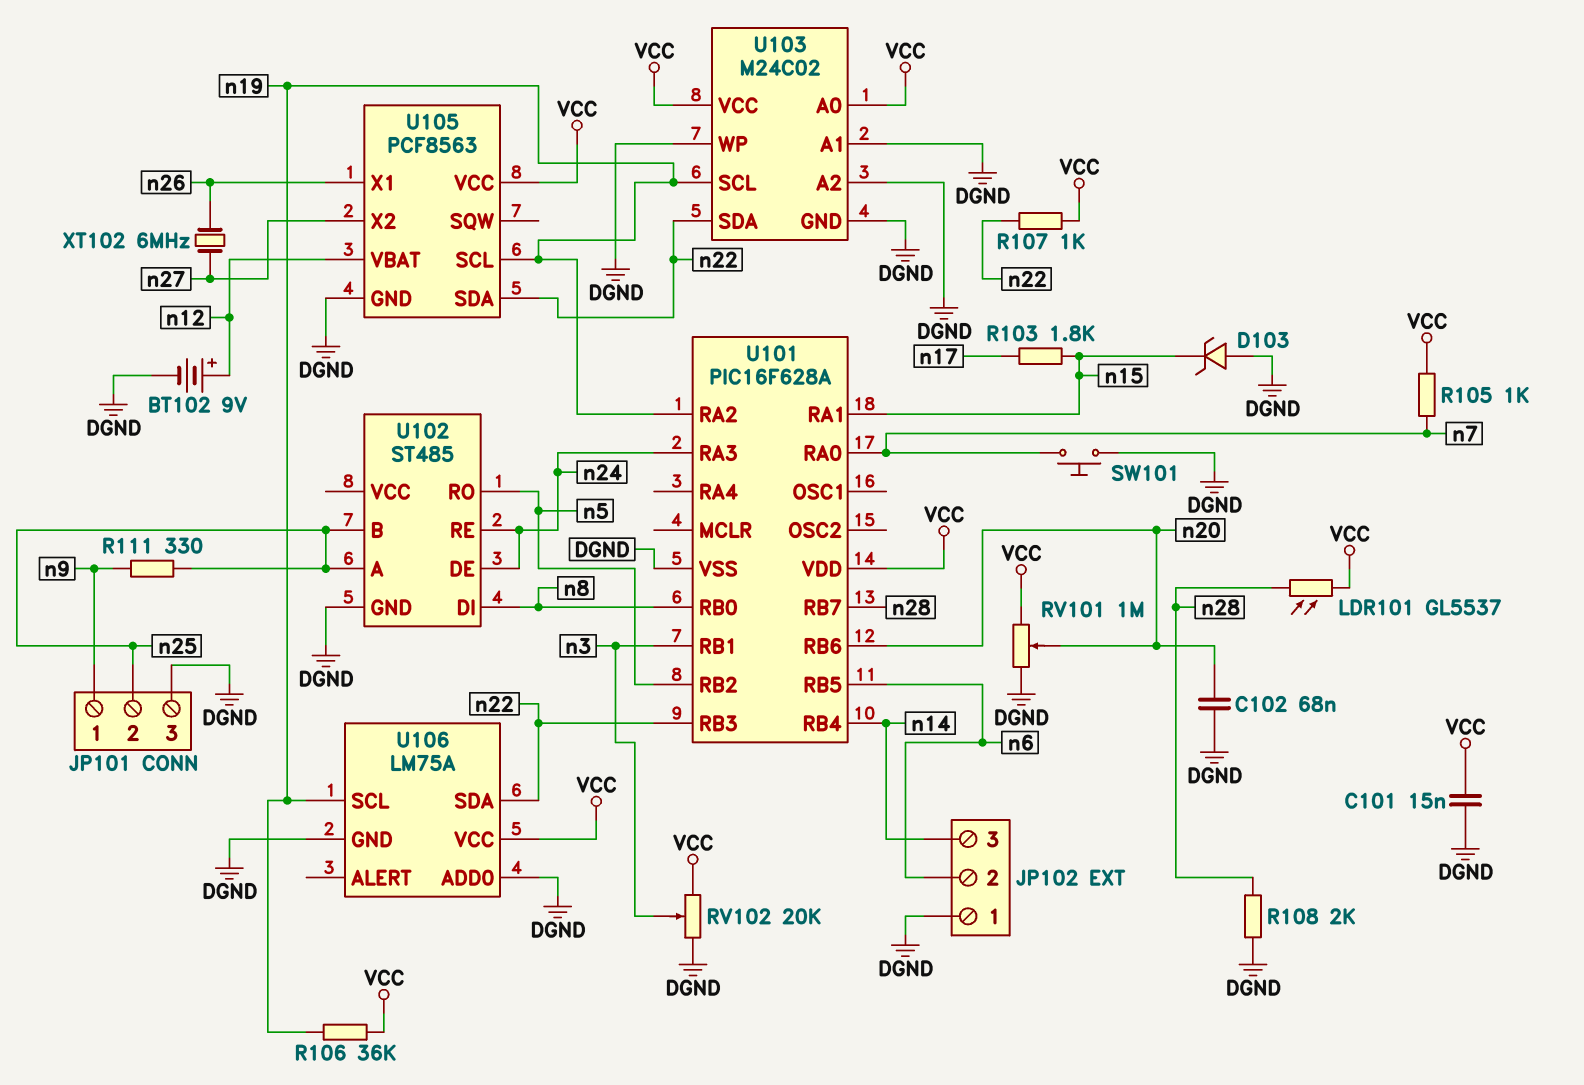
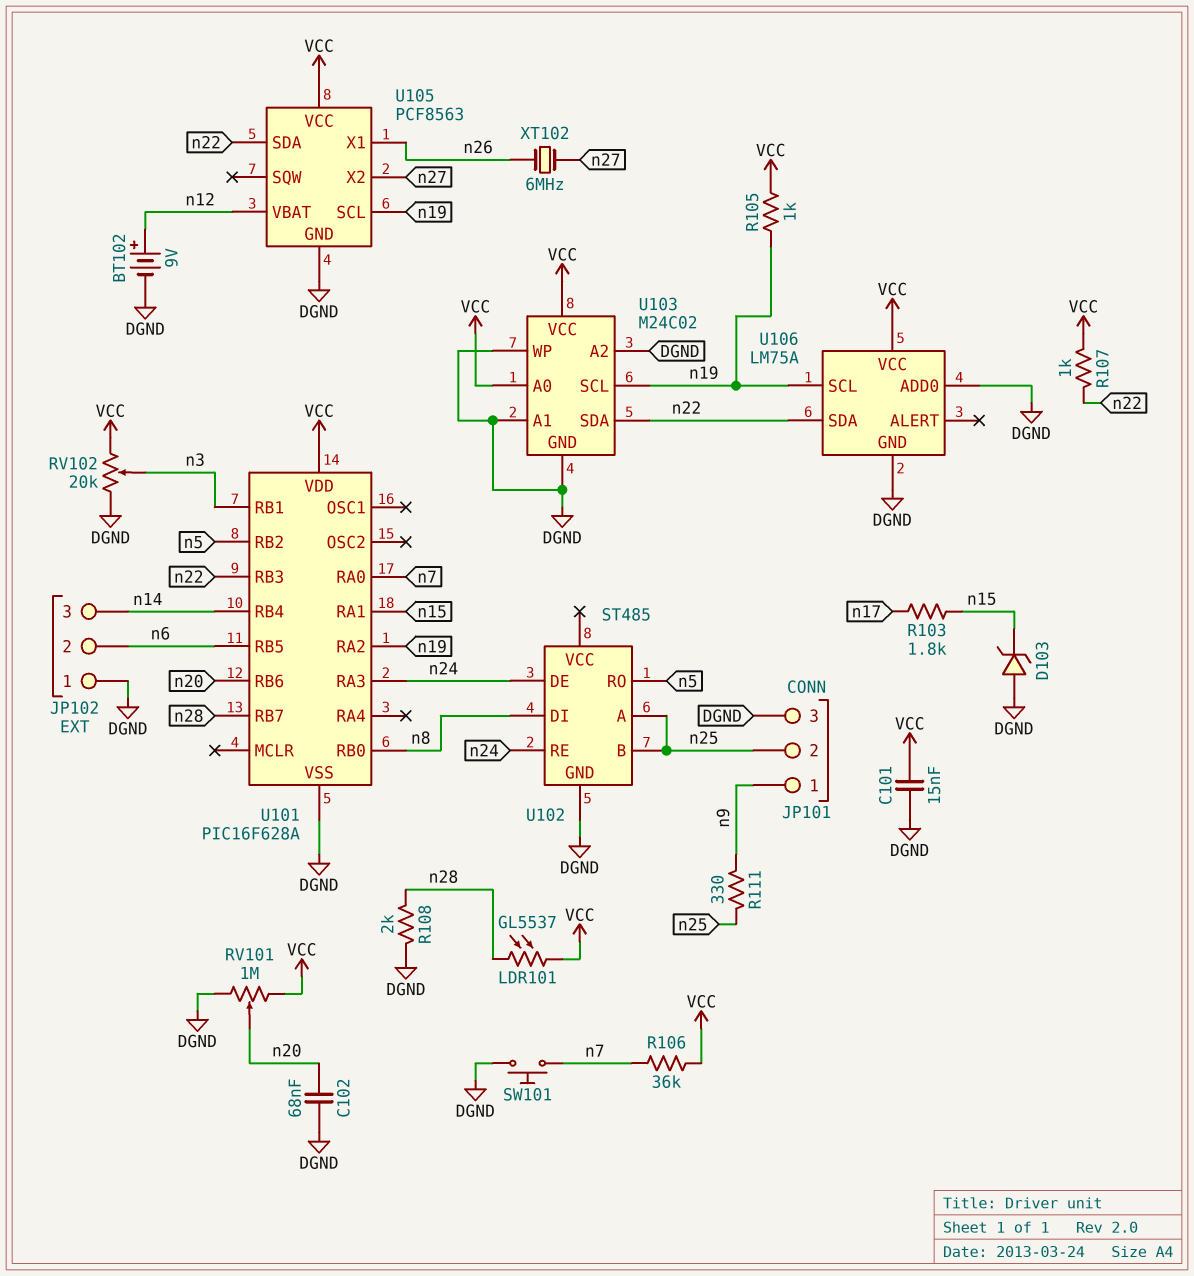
R105: 1k (VCC, n7) -> 1k (VCC, n19)
R106: 36k (VCC, n19) -> 36k (VCC, n7)

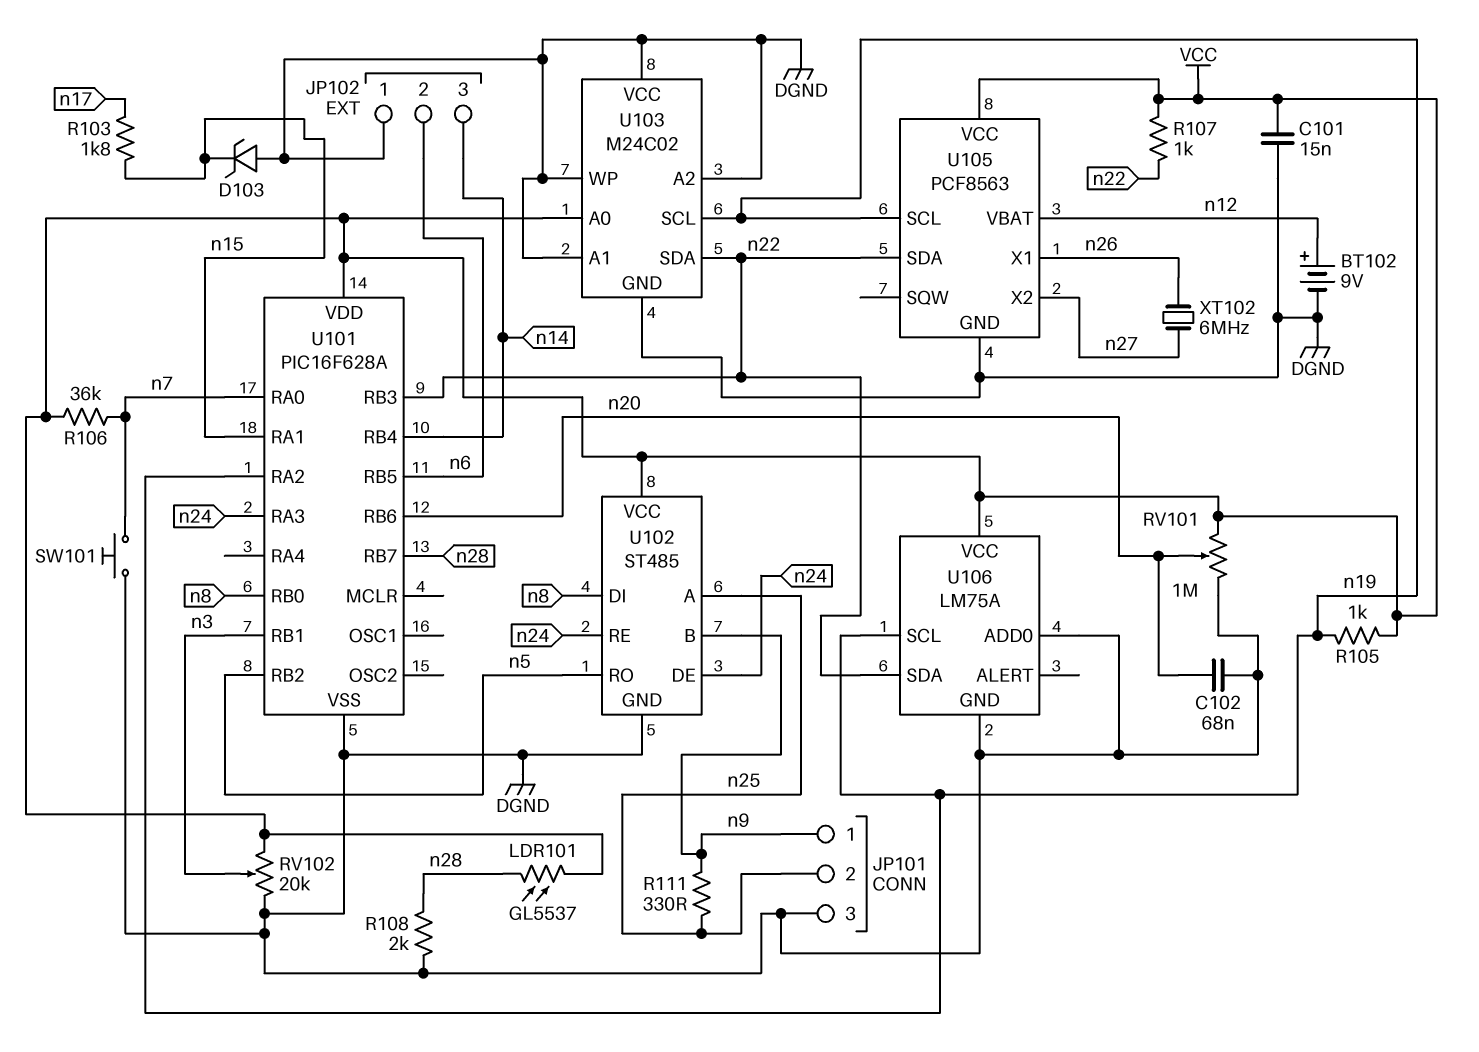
U102 pin B: n25 -> n9
U102 pin VCC: none -> VCC
U103 pin VCC: VCC -> DGND

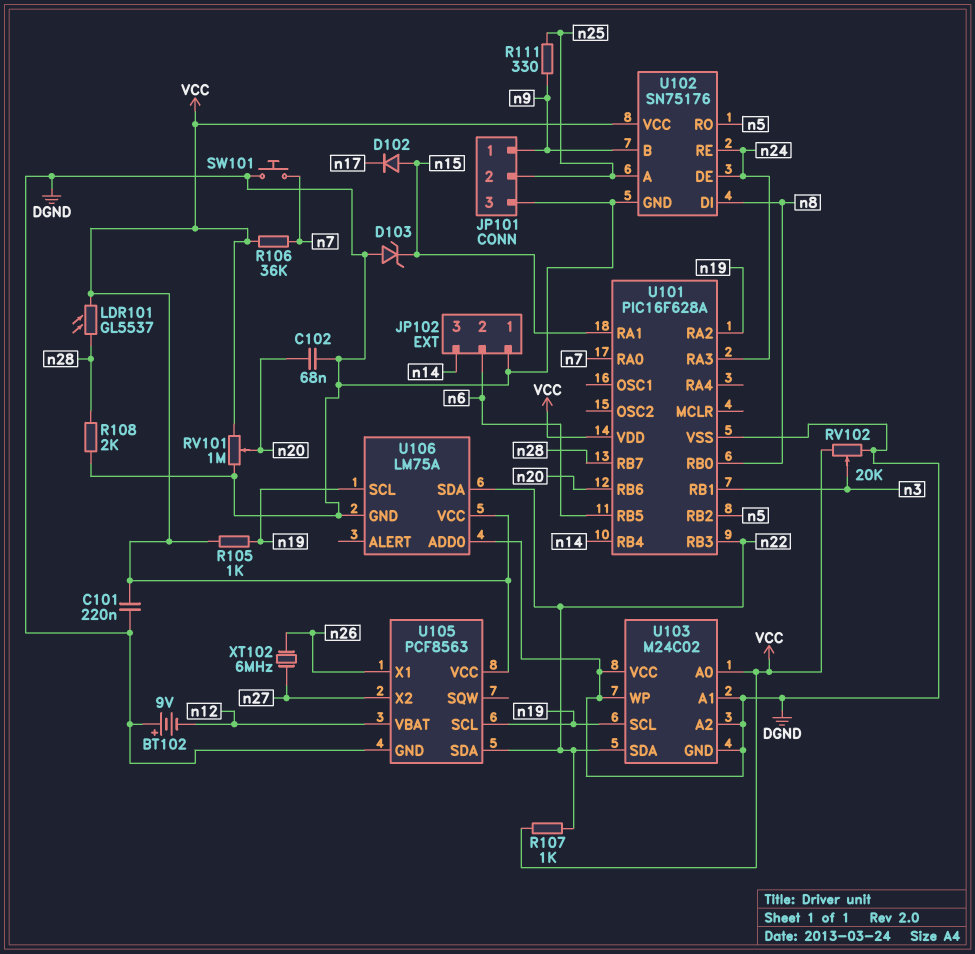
BT102: 9V (plus n12, minus DGND) -> 9V (plus DGND, minus n12)
C101: 15nF (DGND, VCC) -> 220nF (DGND, VCC)
D102: none -> diode (A n15, K n17)
R103: 1.8k (n15, n17) -> none
U102: ST485 -> SN75176

